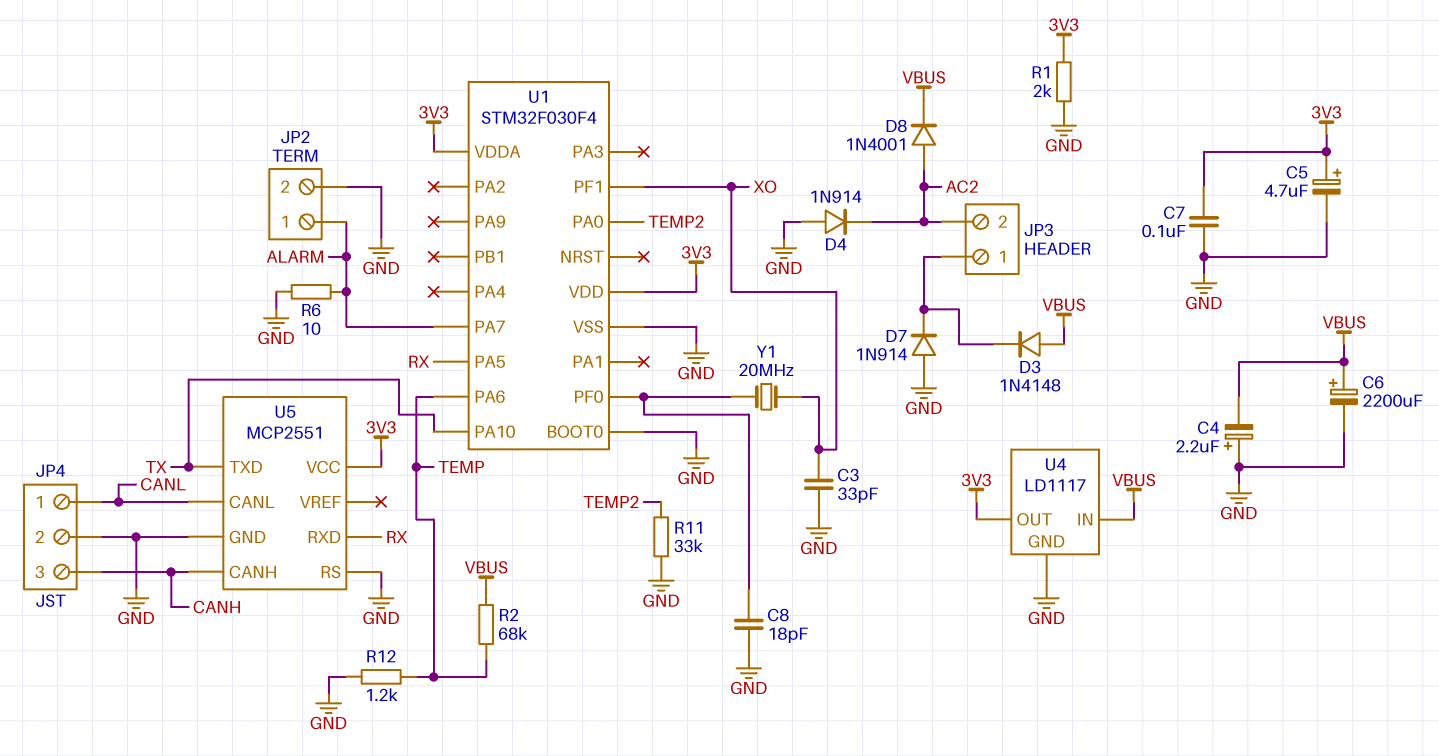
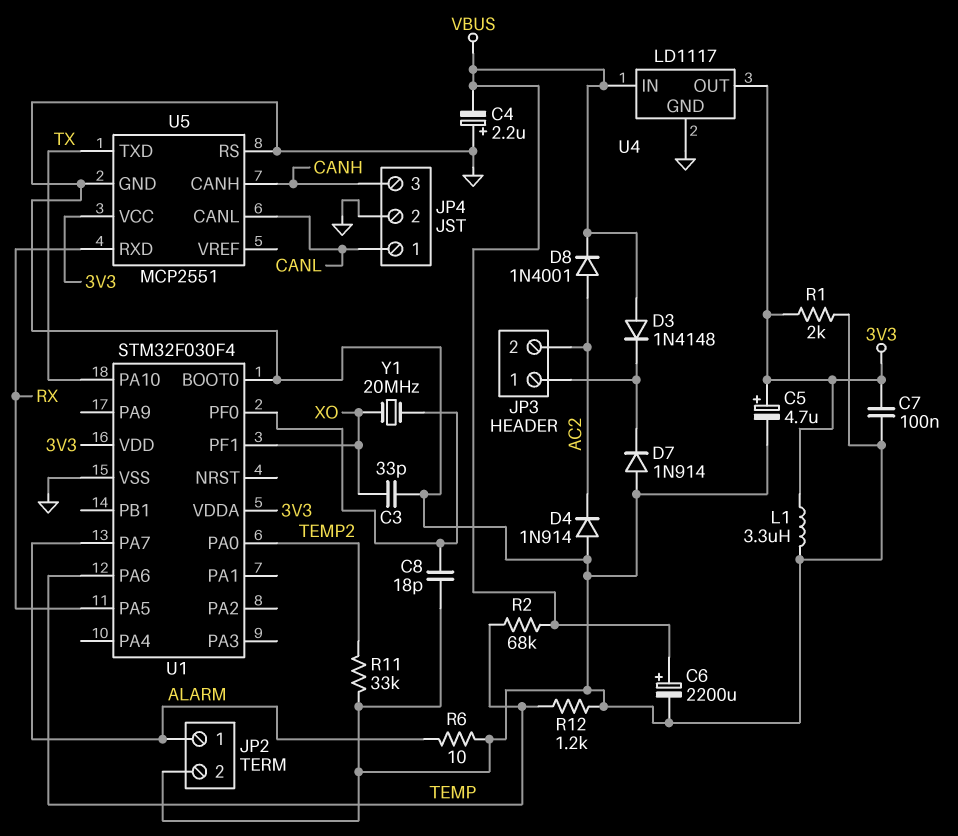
L1: none -> 3.3uH (3V3, GND)

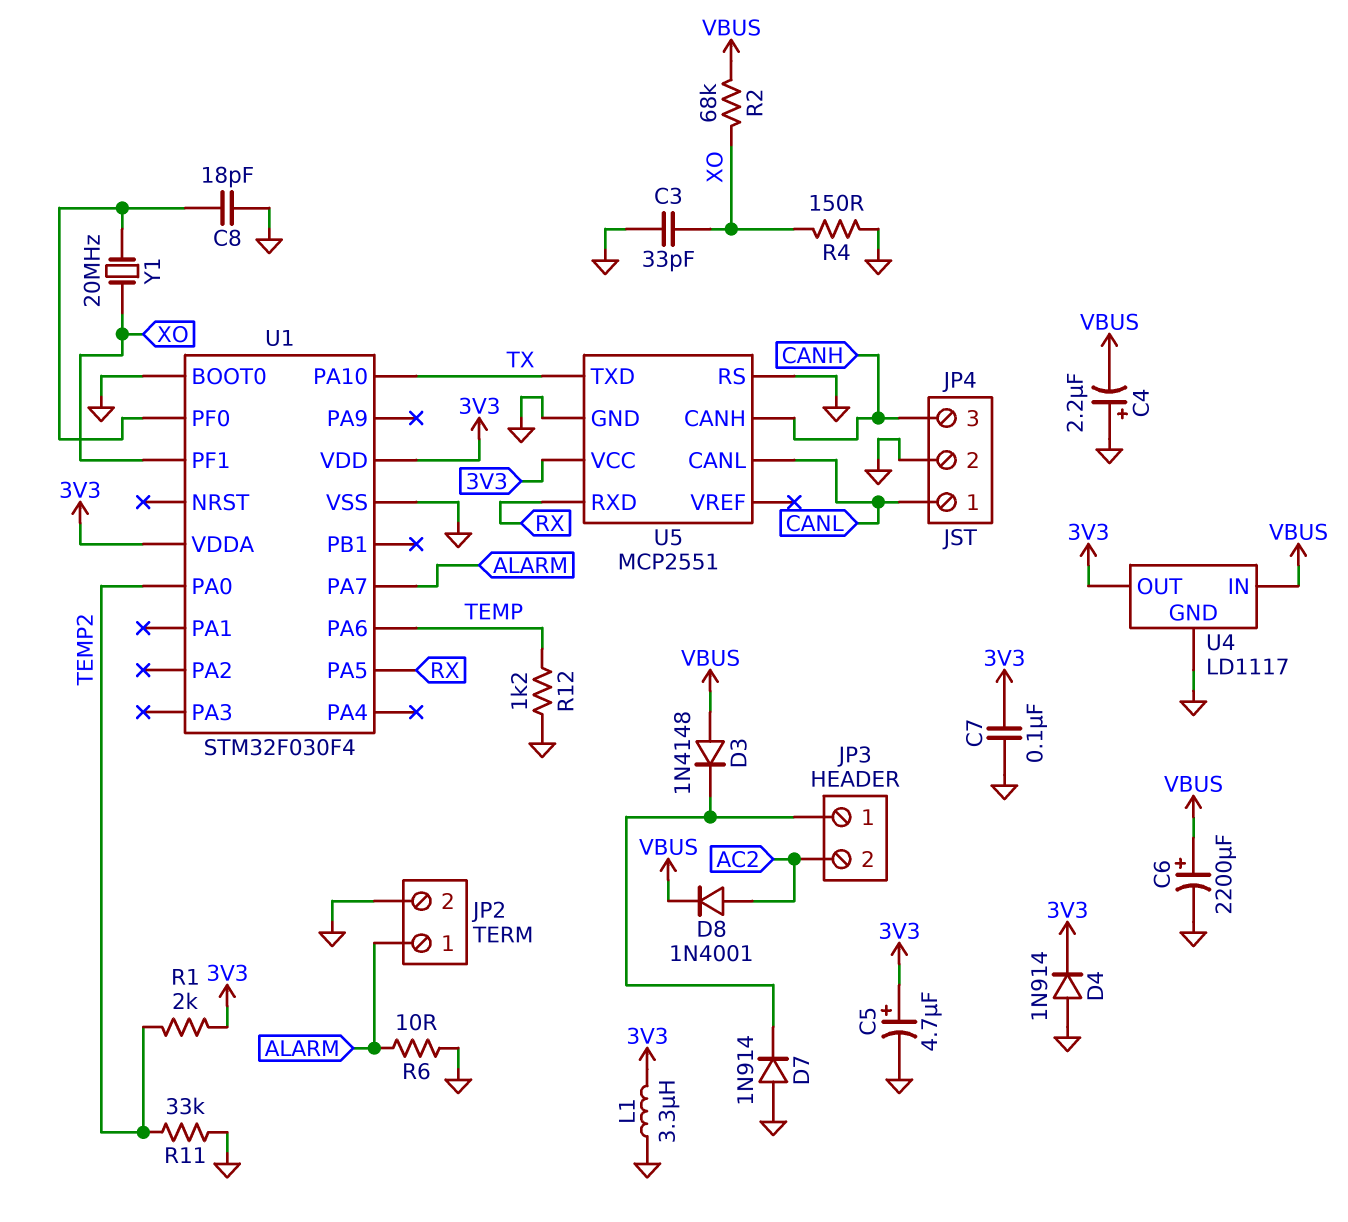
D4: diode 1N914 (A GND, K AC2) -> diode 1N914 (A GND, K 3V3)
R1: 2k (3V3, GND) -> 2k (3V3, TEMP2)
R2: 68k (TEMP, VBUS) -> 68k (VBUS, XO)
R4: none -> 150 (GND, XO)

